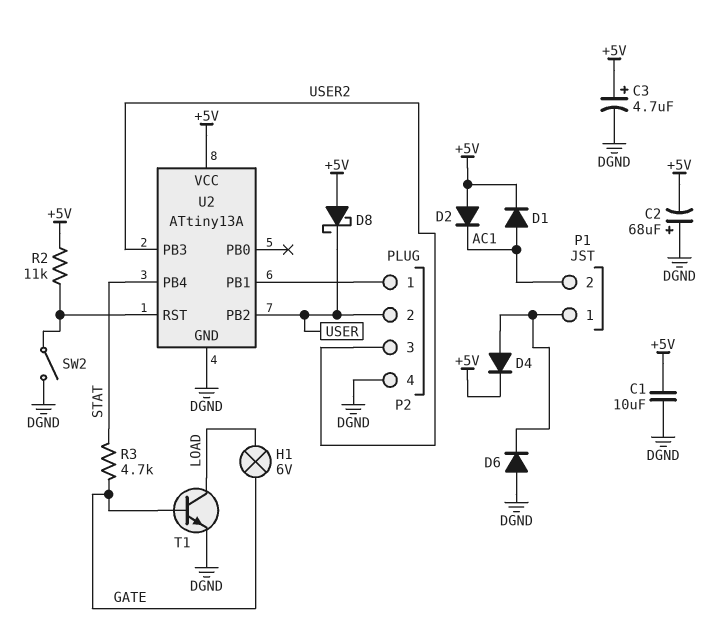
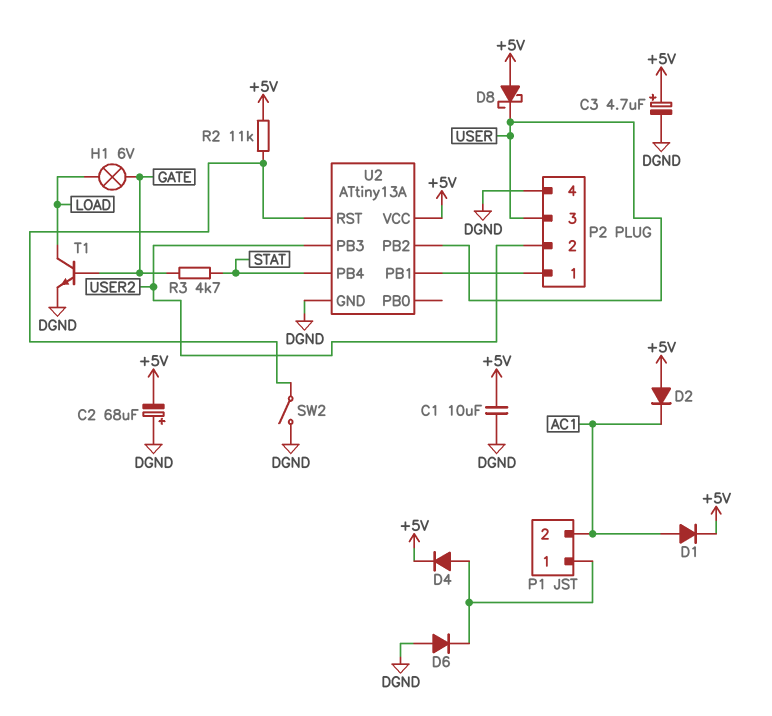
P2 pin 2: USER -> USER2
P2 pin 3: USER2 -> USER

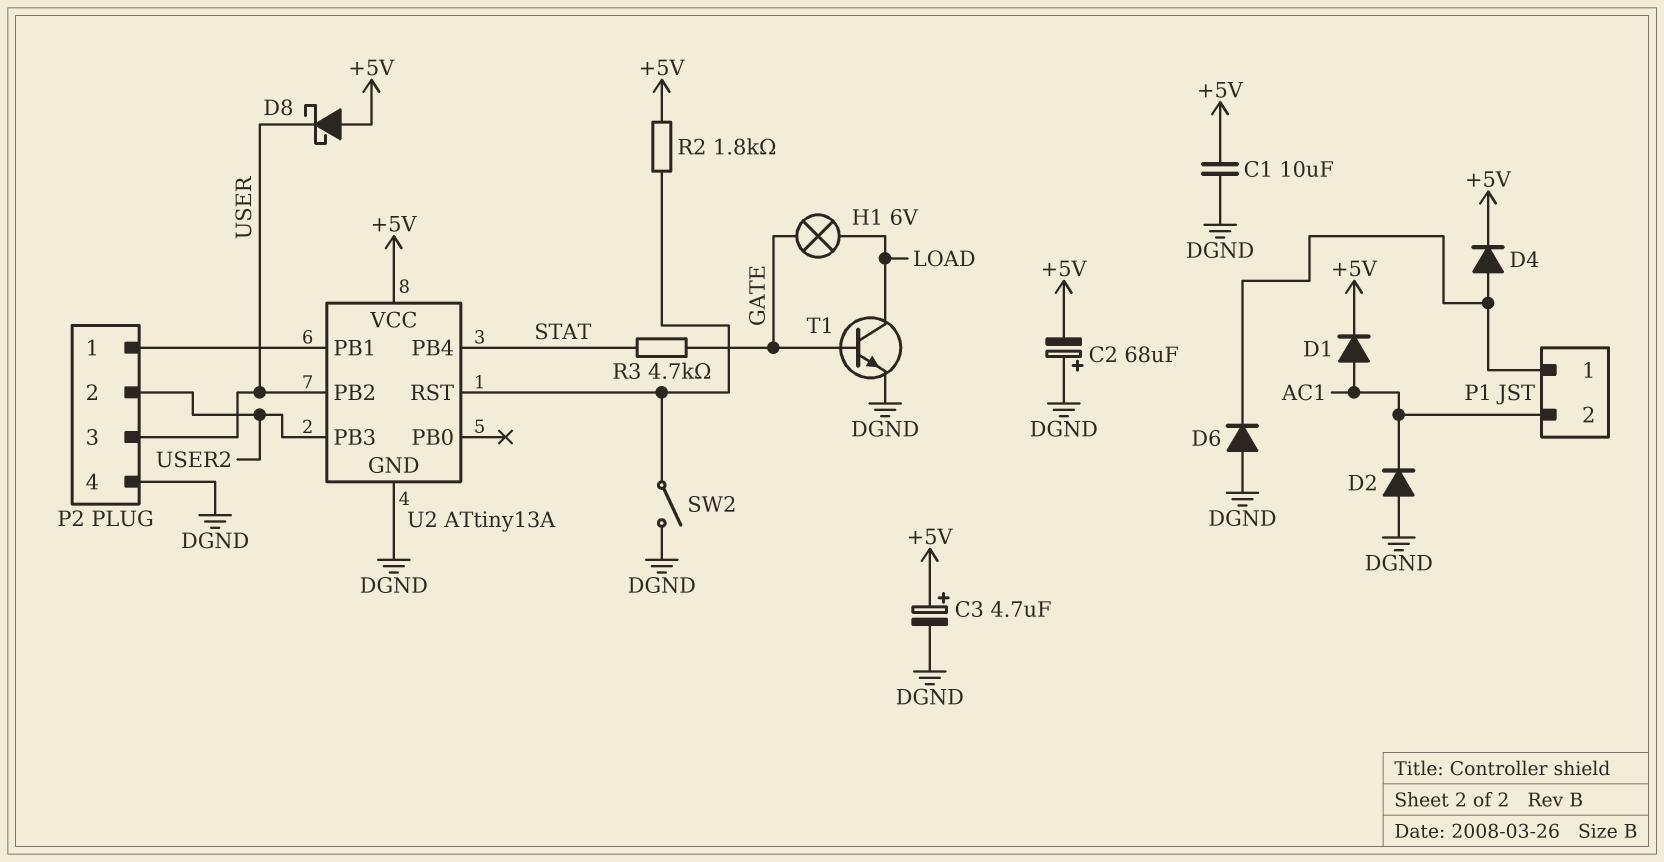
D2: diode (A +5V, K AC1) -> diode (A DGND, K AC1)
R2: 11k (+5V, U2/RST) -> 1.8k (+5V, U2/RST)

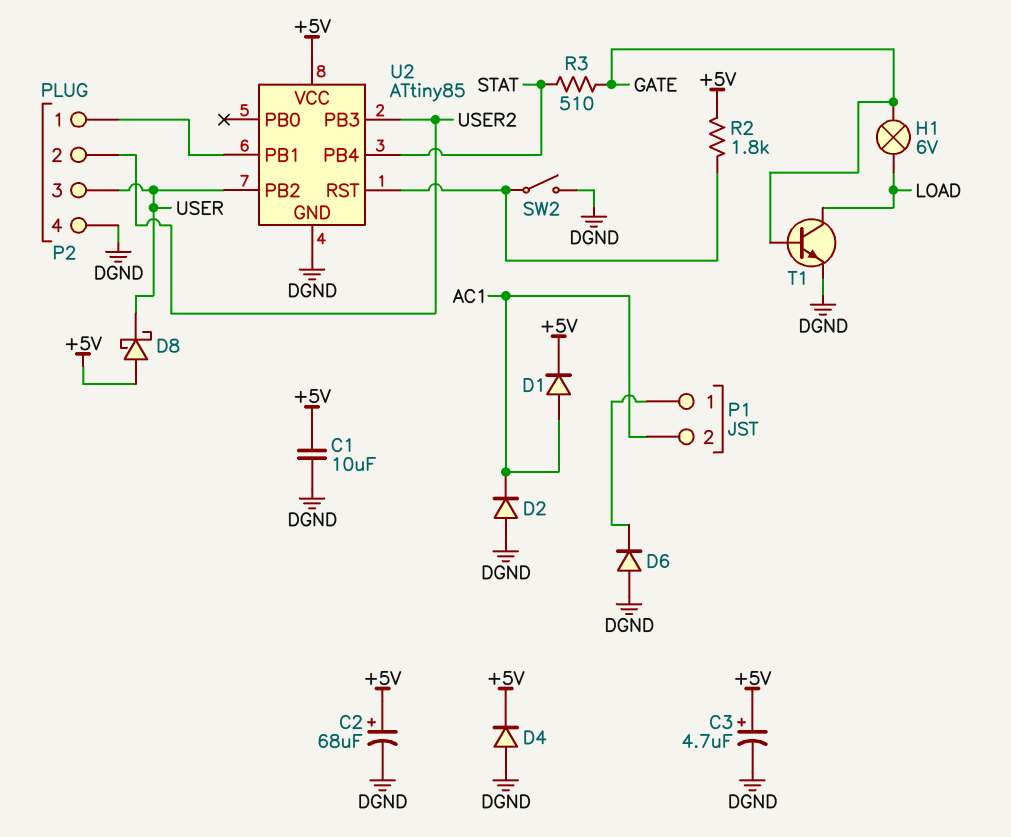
C2: 68uF (plus DGND, minus +5V) -> 68uF (plus +5V, minus DGND)
D4: diode (A P1/1, K +5V) -> diode (A DGND, K +5V)
R3: 4.7k (GATE, STAT) -> 510 (GATE, STAT)
U2: ATtiny13A -> ATtiny85

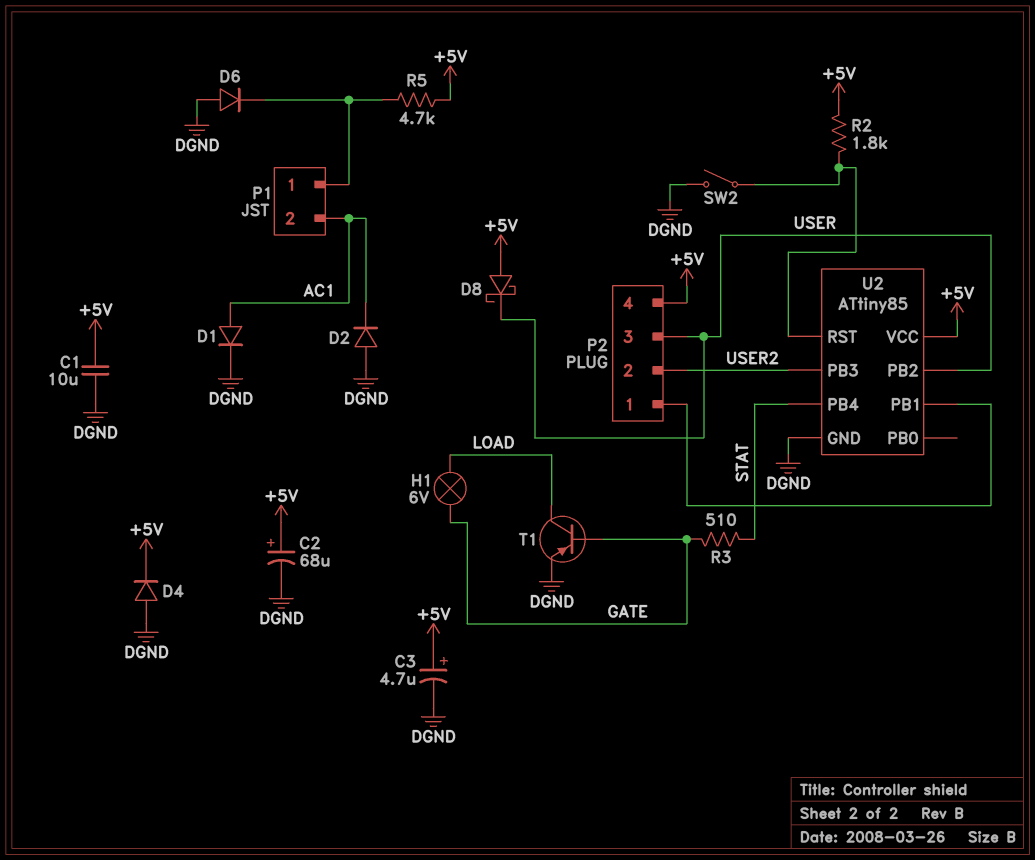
D1: diode (A AC1, K +5V) -> diode (A AC1, K DGND)
P2 pin 4: DGND -> +5V
R5: none -> 4.7k (+5V, P1/1)
T1: NPN (B GATE, C LOAD, E DGND) -> PNP (B GATE, C LOAD, E DGND)

